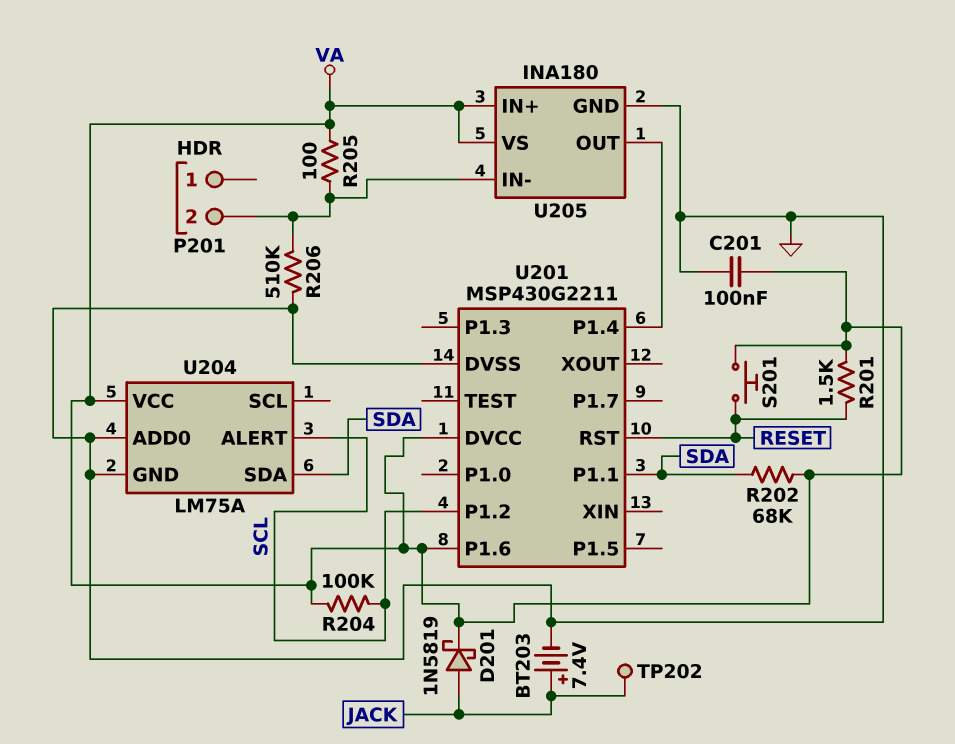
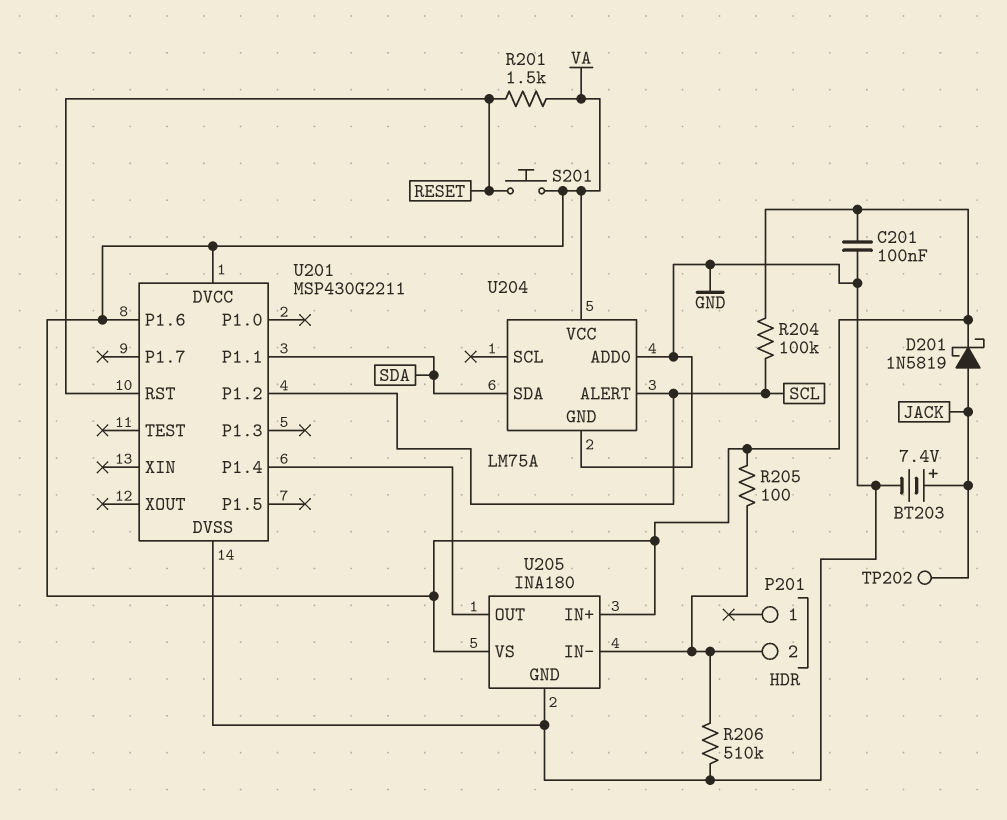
R202: 68k (SDA, VA) -> none

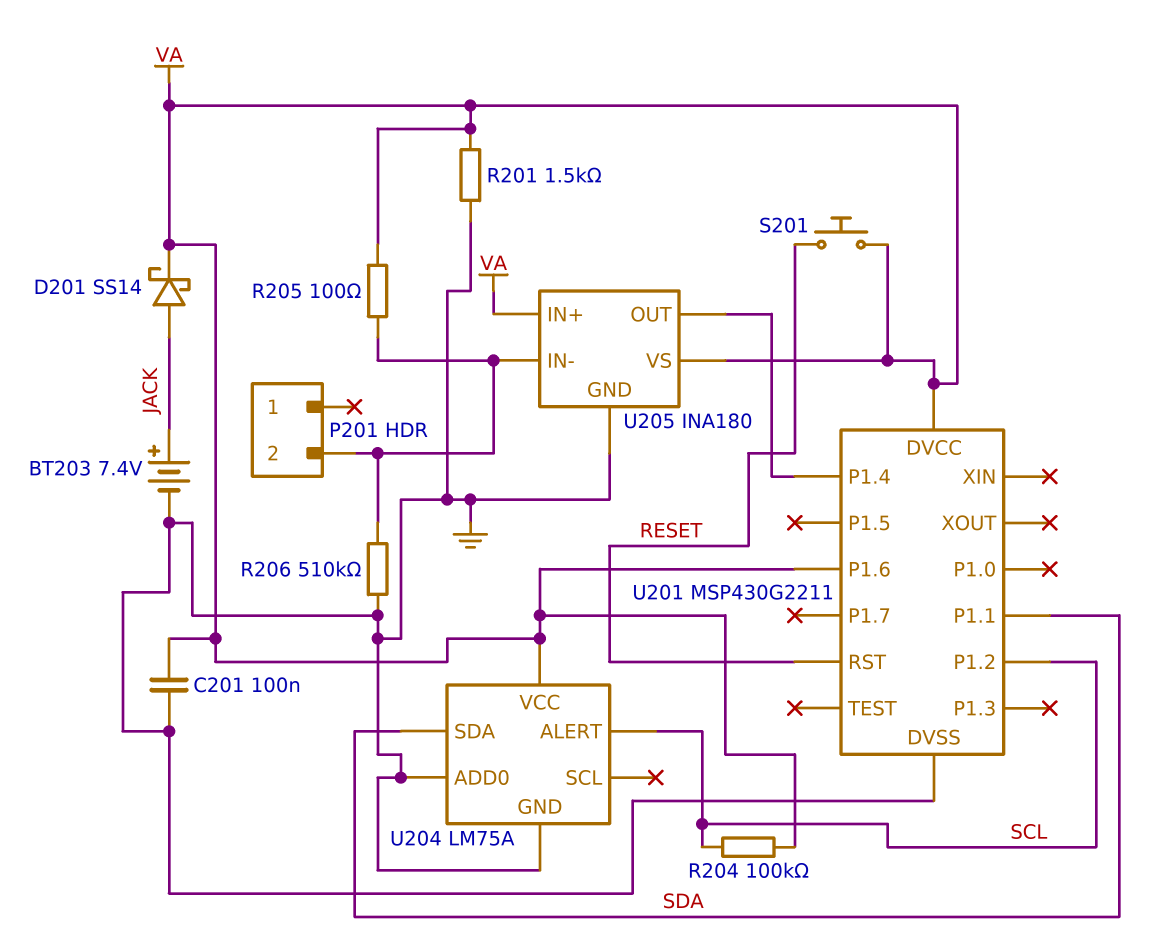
D201: schottky 1N5819 (A JACK, K VA) -> schottky SS14 (A JACK, K VA)
R201: 1.5k (RESET, VA) -> 1.5k (GND, VA)
TP202: test point (JACK) -> none

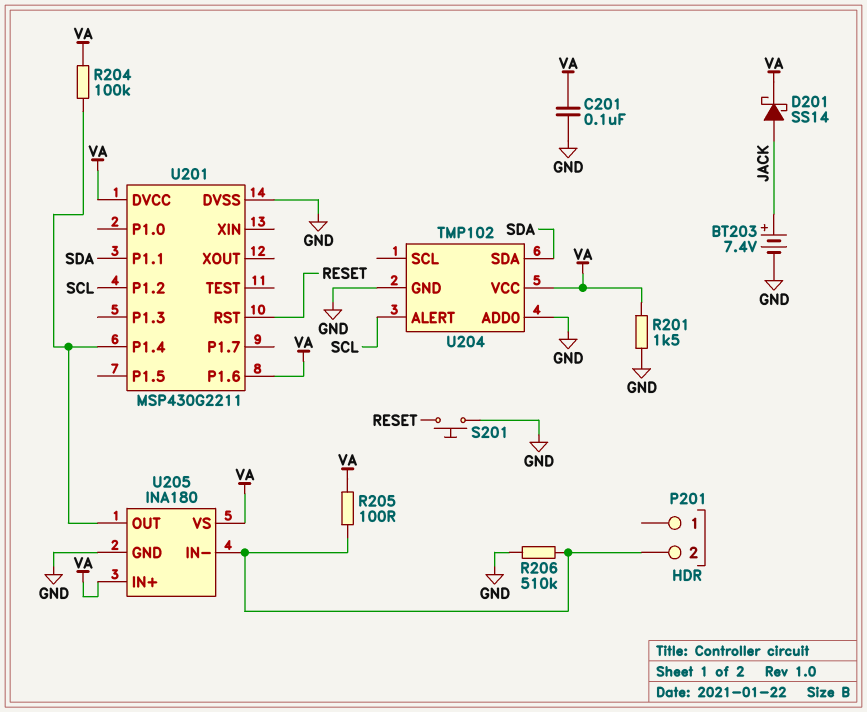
R204: 100k (SCL, VA) -> 100k (U201/P1.4, VA)
S201: button (RESET, VA) -> button (GND, RESET)
U204: LM75A -> TMP102

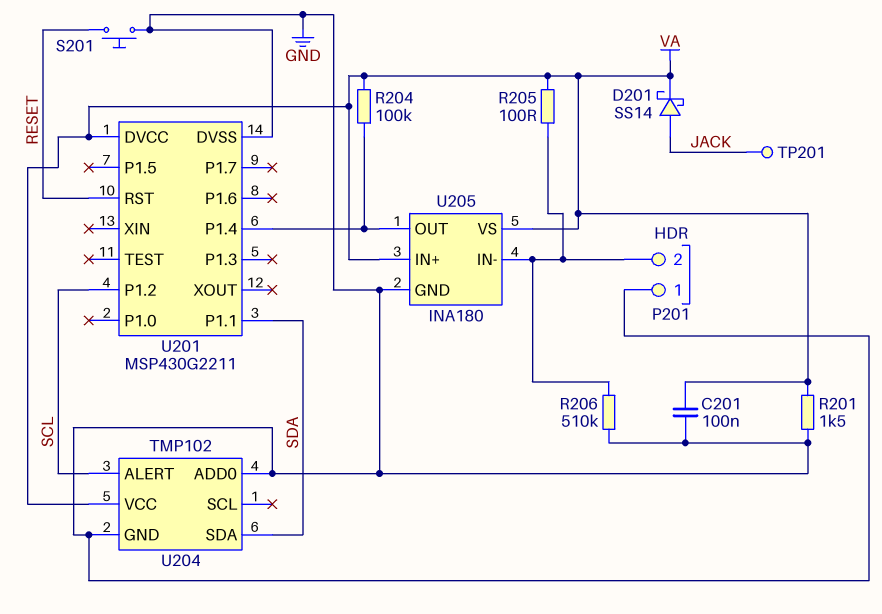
BT203: 7.4V (plus JACK, minus GND) -> none
P201 pin 1: none -> GND
TP201: none -> test point (JACK)
U201 pin P1.6: VA -> none

